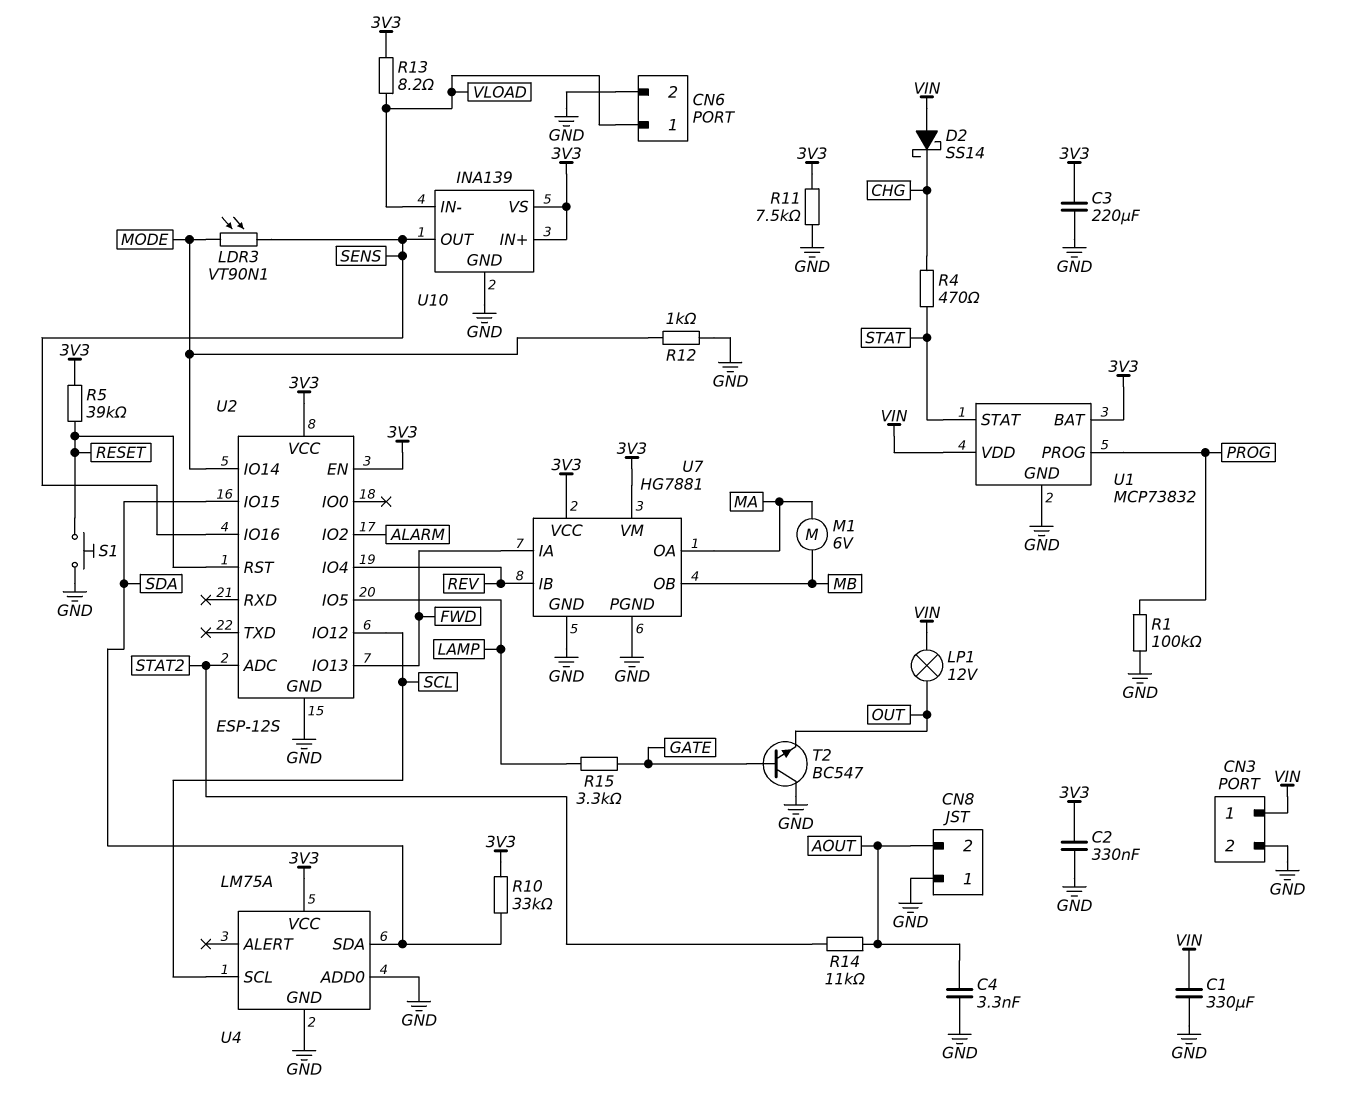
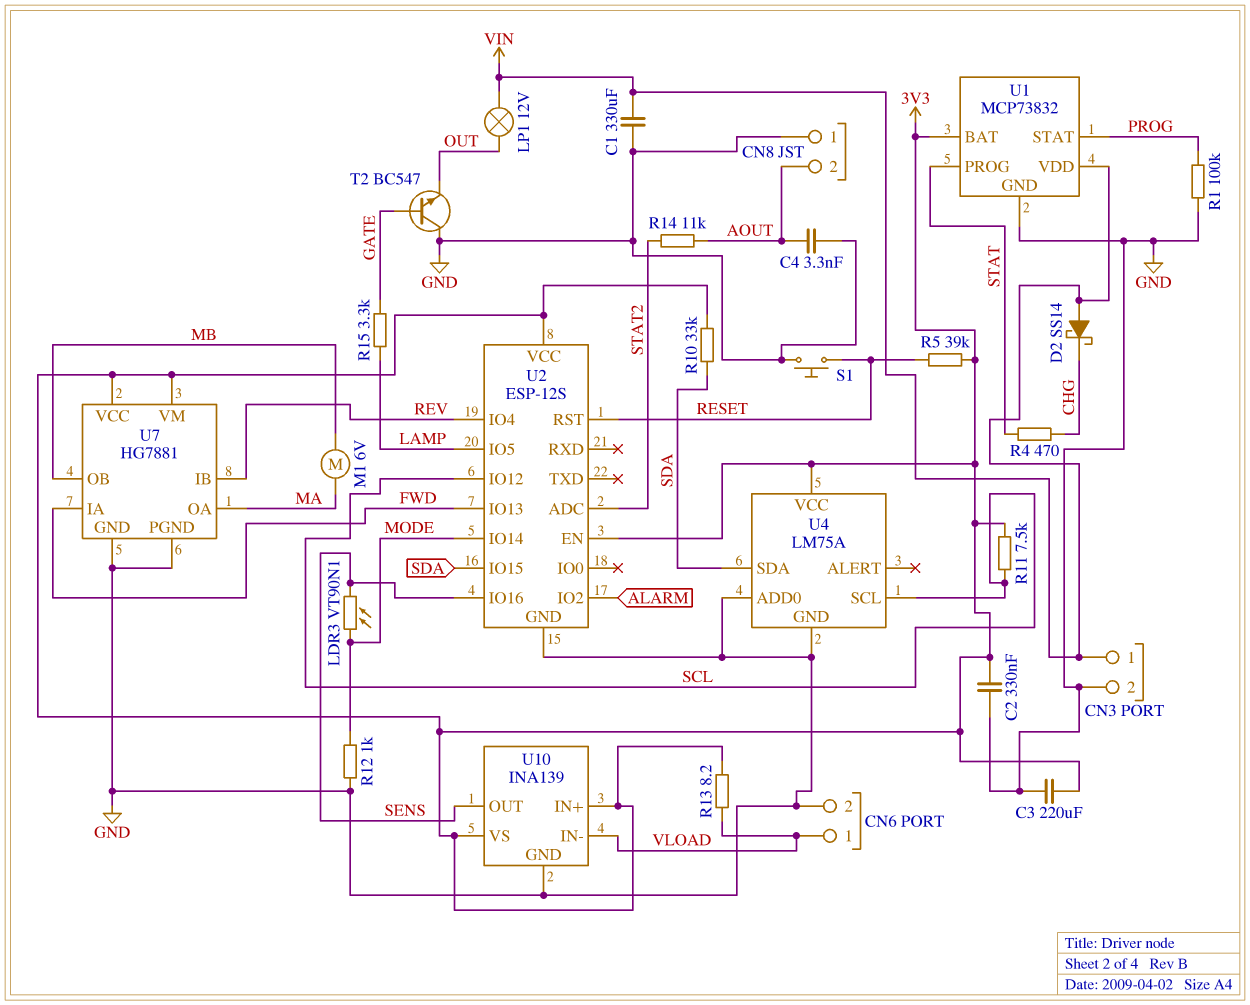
R11: 7.5k (3V3, GND) -> 7.5k (3V3, SCL)
U1 pin PROG: PROG -> STAT
U1 pin STAT: STAT -> PROG

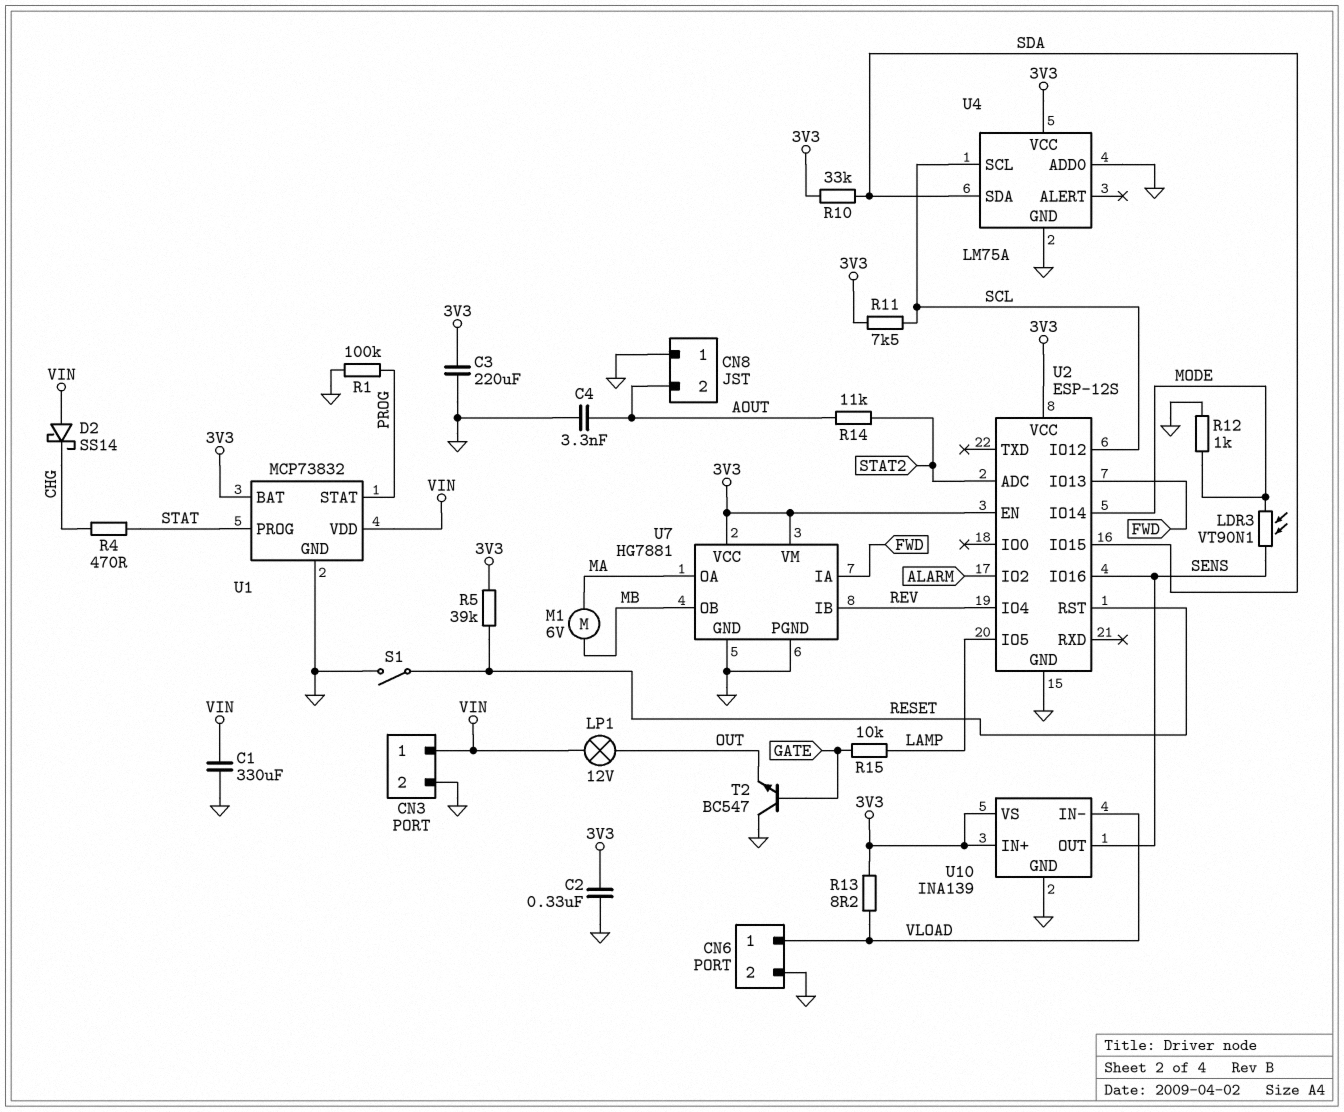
R15: 3.3k (GATE, LAMP) -> 10k (GATE, LAMP)
S1: button (GND, RESET) -> switch (GND, RESET)

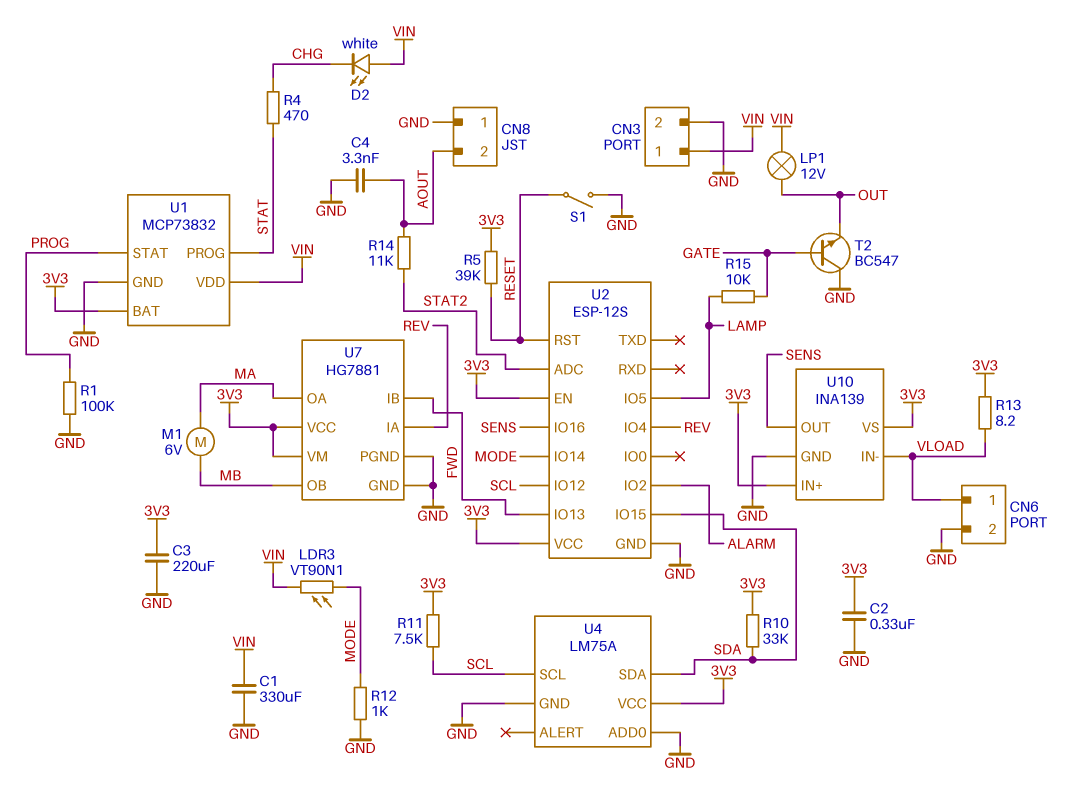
D2: schottky SS14 (A VIN, K CHG) -> LED white (A VIN, K CHG)
LDR3: VT90N1 (MODE, SENS) -> VT90N1 (MODE, VIN)
U7 pin IA: FWD -> REV
U7 pin IB: REV -> FWD

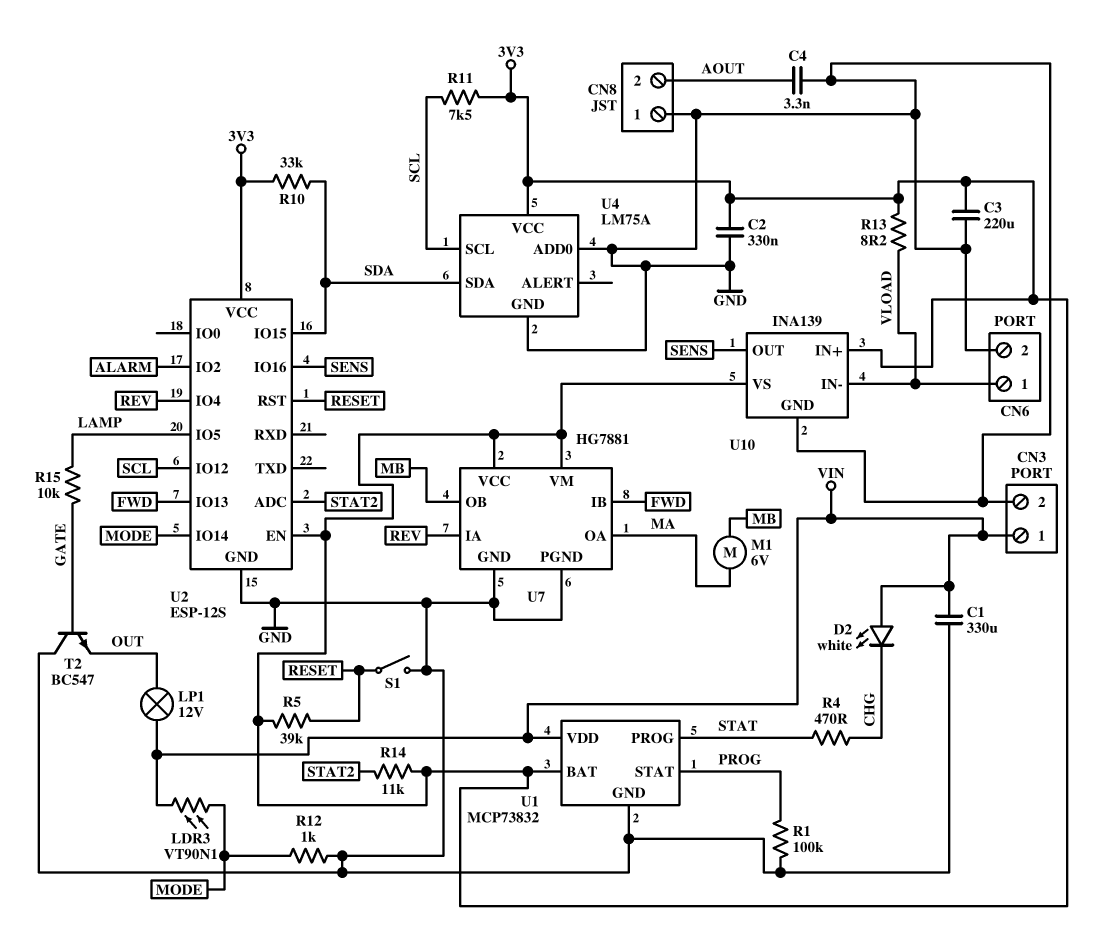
R14: 11k (AOUT, STAT2) -> 11k (3V3, STAT2)

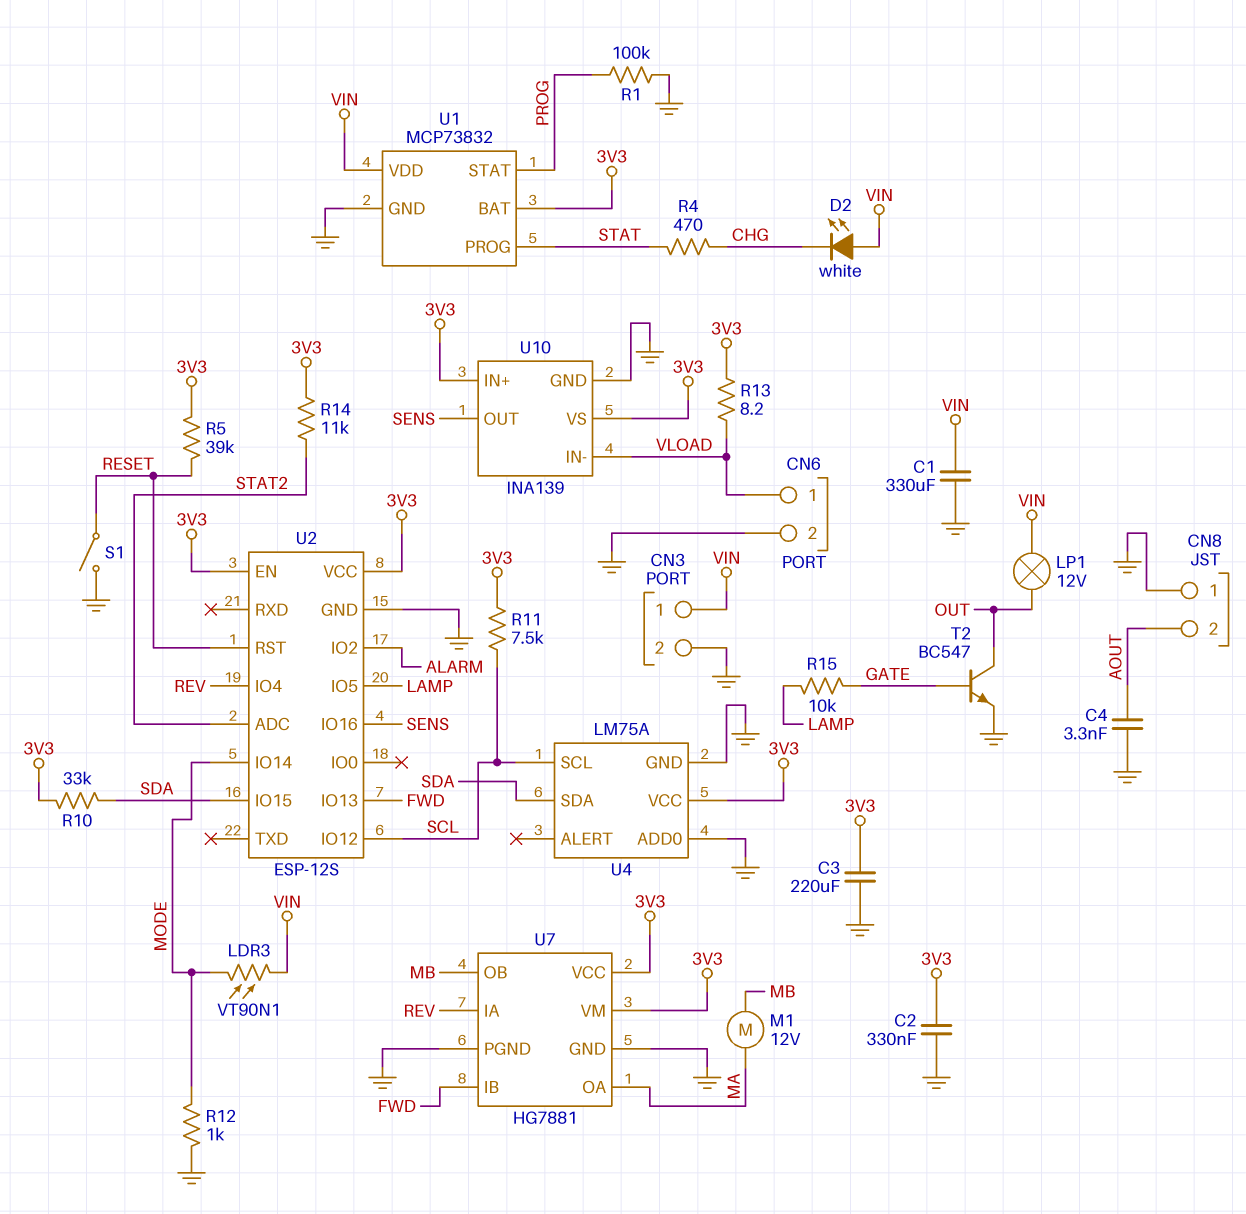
M1: motor 6V (MA, MB) -> motor 12V (MA, MB)
T2: NPN BC547 (B GATE, C GND, E OUT) -> NPN BC547 (B GATE, C OUT, E GND)

